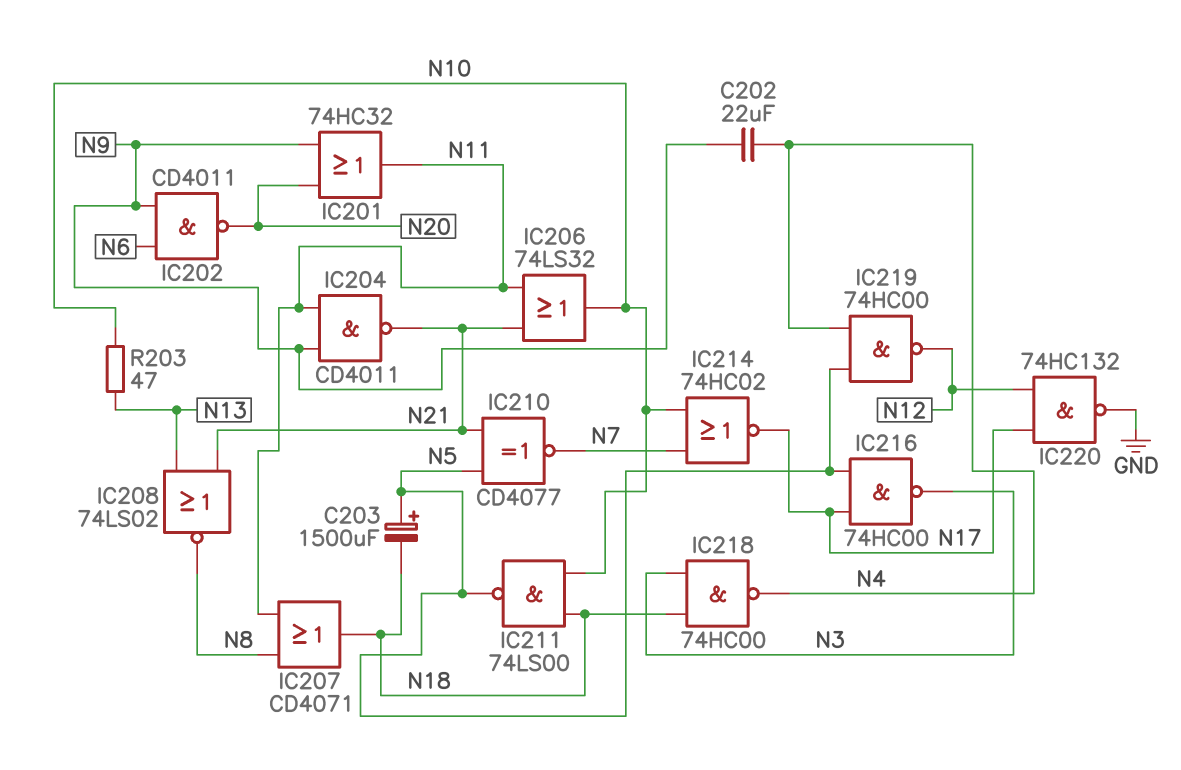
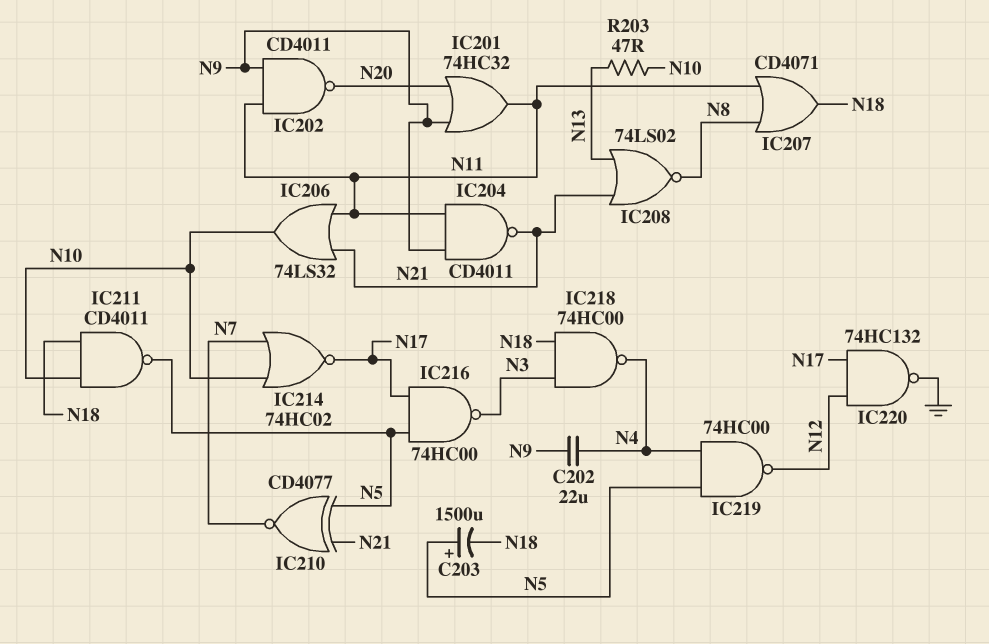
IC202: NAND CD4011 (in N6, in N9, out N20) -> NAND CD4011 (in N9, in N11, out N20)
IC211: NAND 74LS00 (in N10, in N18, out N5) -> NAND CD4011 (in N10, in N18, out N5)

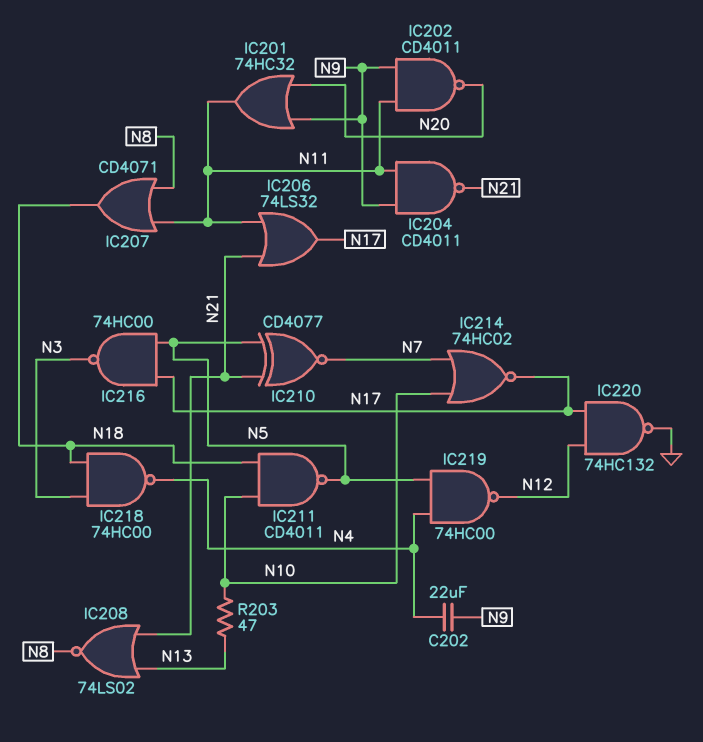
C203: 1500uF (plus N5, minus N18) -> none
IC206: OR 74LS32 (in N11, in N21, out N10) -> OR 74LS32 (in N11, in N21, out N17)

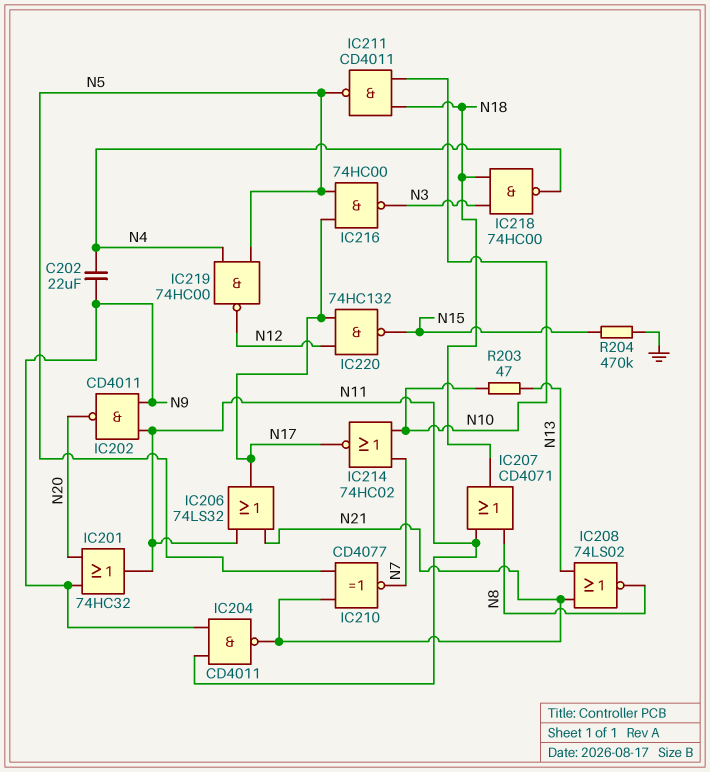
IC220: NAND 74HC132 (in N12, in N17, out GND) -> NAND 74HC132 (in N12, in N17, out N15)
R204: none -> 470k (GND, N15)

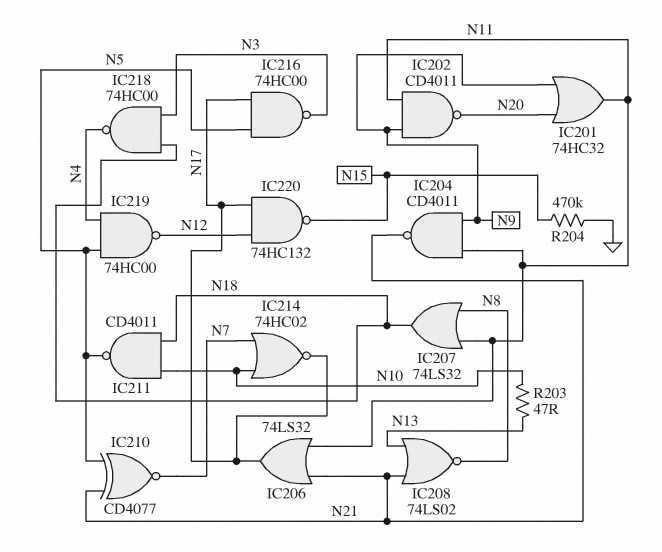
C202: 22uF (N4, N9) -> none
IC207: OR CD4071 (in N8, in N11, out N18) -> OR 74LS32 (in N8, in N11, out N18)

